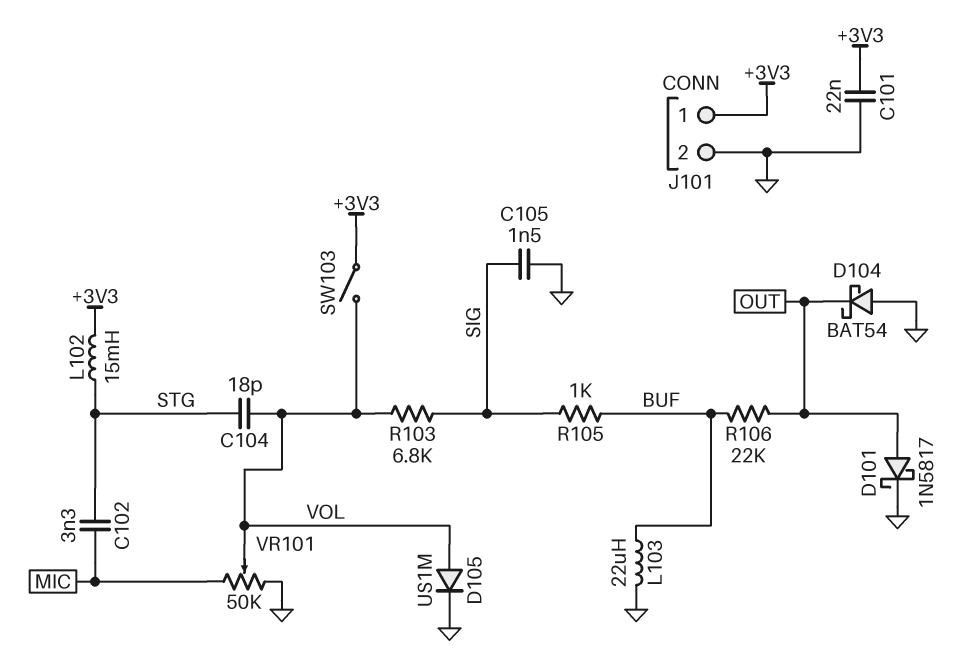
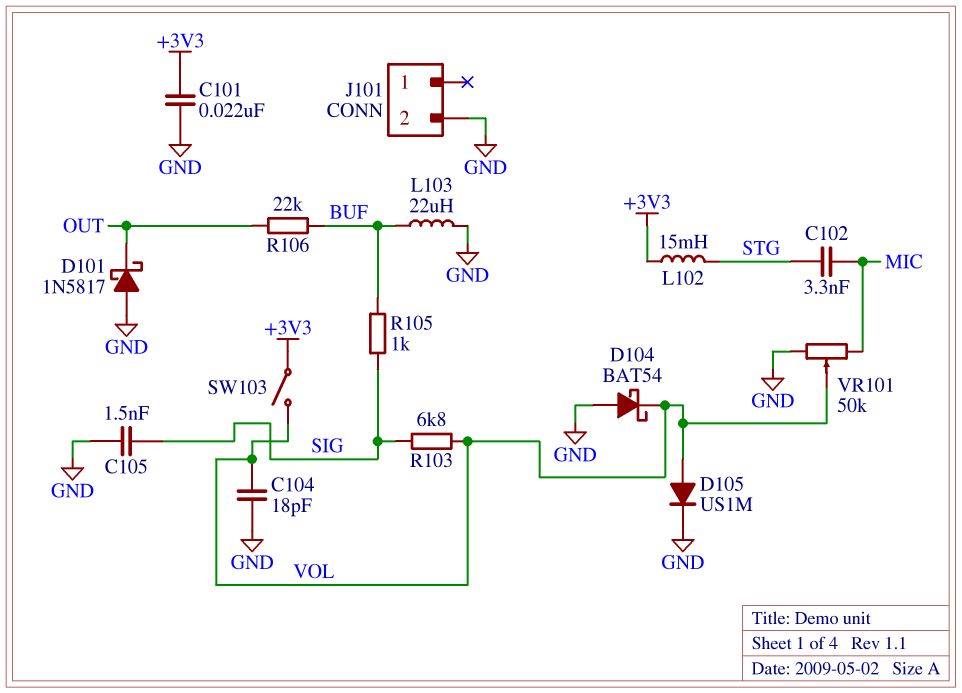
C104: 18pF (STG, VOL) -> 18pF (GND, VOL)
D101: schottky 1N5817 (A OUT, K GND) -> schottky 1N5817 (A GND, K OUT)
D104: schottky BAT54 (A GND, K OUT) -> schottky BAT54 (A GND, K VOL)
J101 pin 1: +3V3 -> none

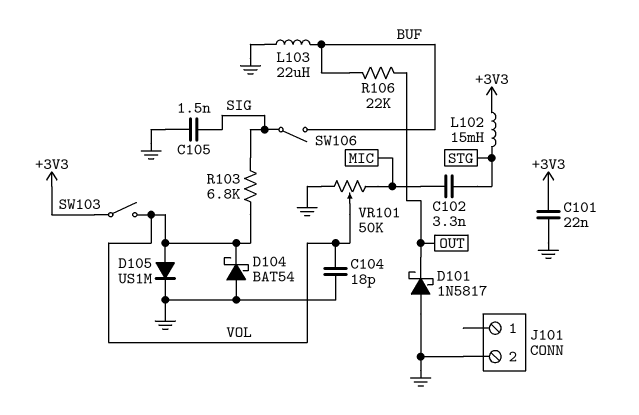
R105: 1k (BUF, SIG) -> none
SW106: none -> switch (BUF, SIG)

